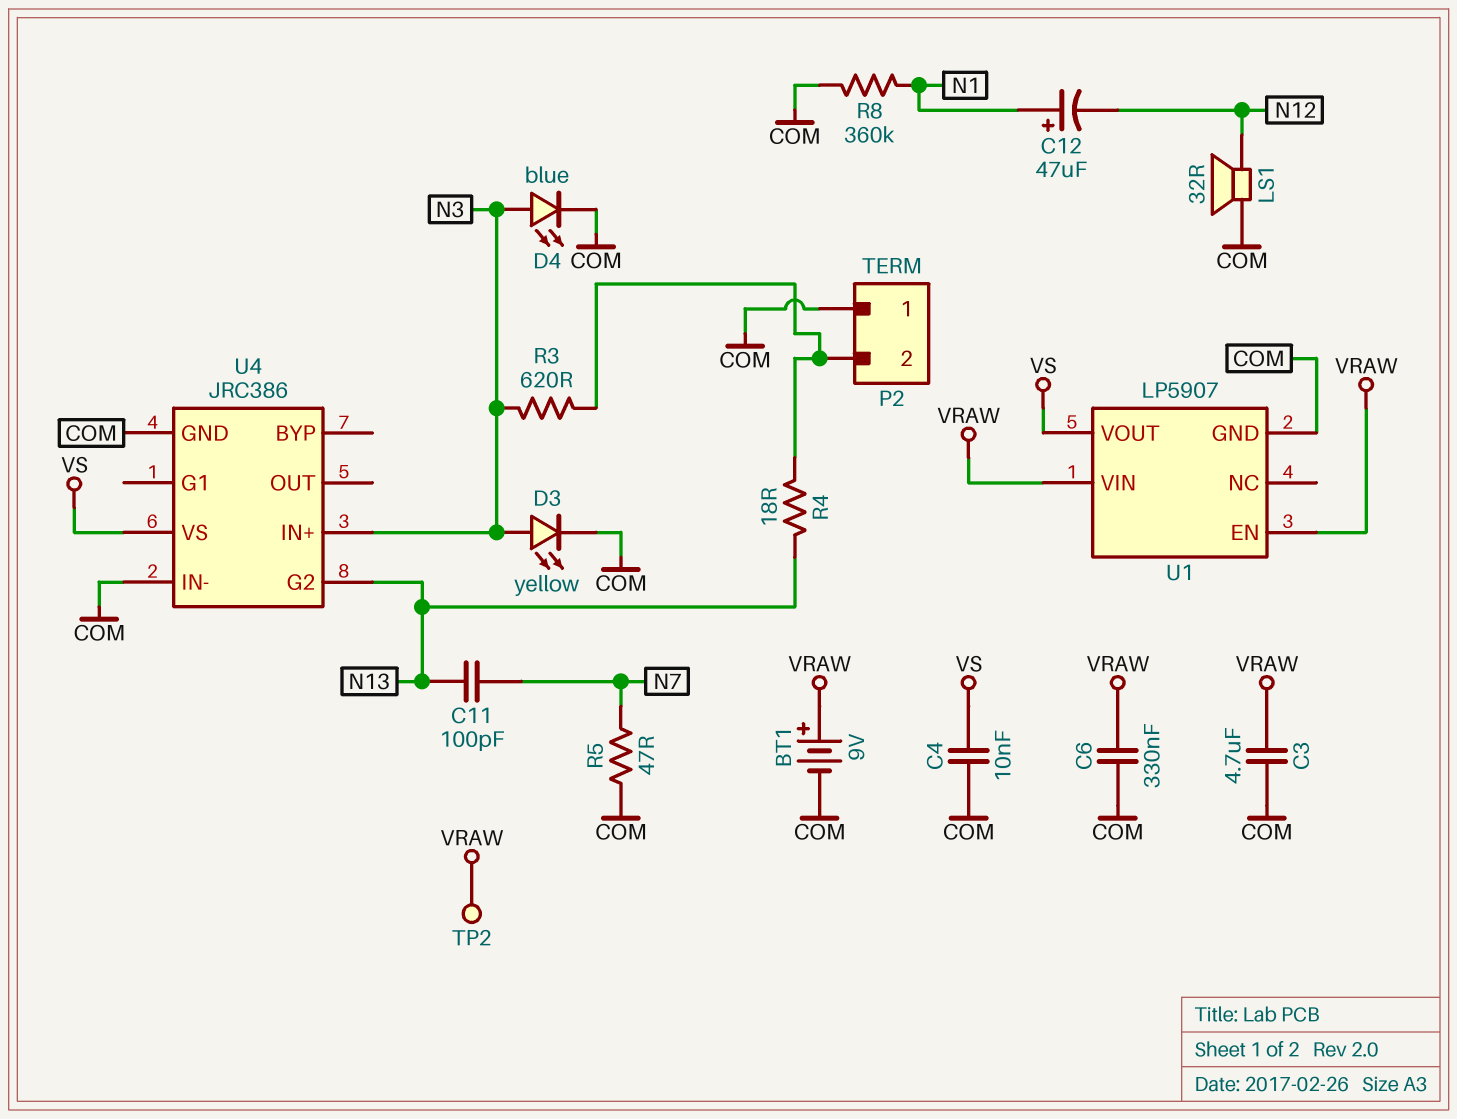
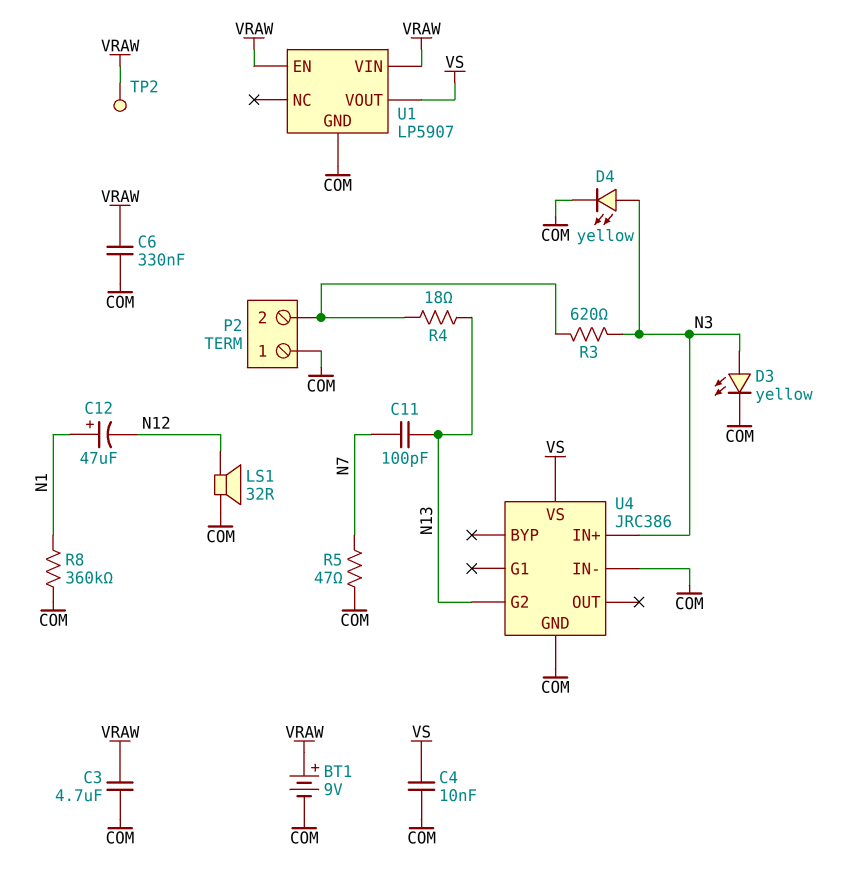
D4: LED blue (A N3, K COM) -> LED yellow (A N3, K COM)

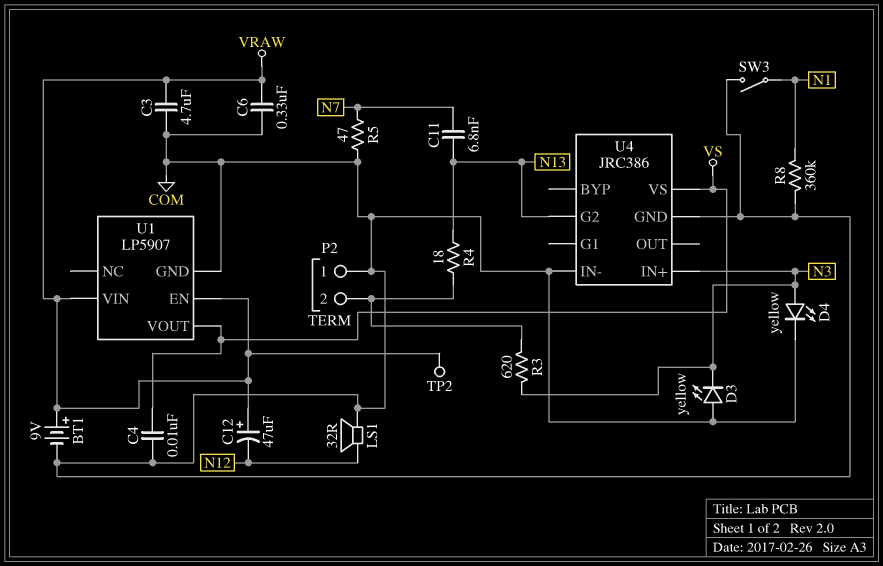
C11: 100pF (N7, N13) -> 6.8nF (N7, N13)
C12: 47uF (plus N1, minus N12) -> 47uF (plus VRAW, minus N12)
D3: LED yellow (A N3, K COM) -> LED yellow (A COM, K N3)
SW3: none -> switch (COM, N1)

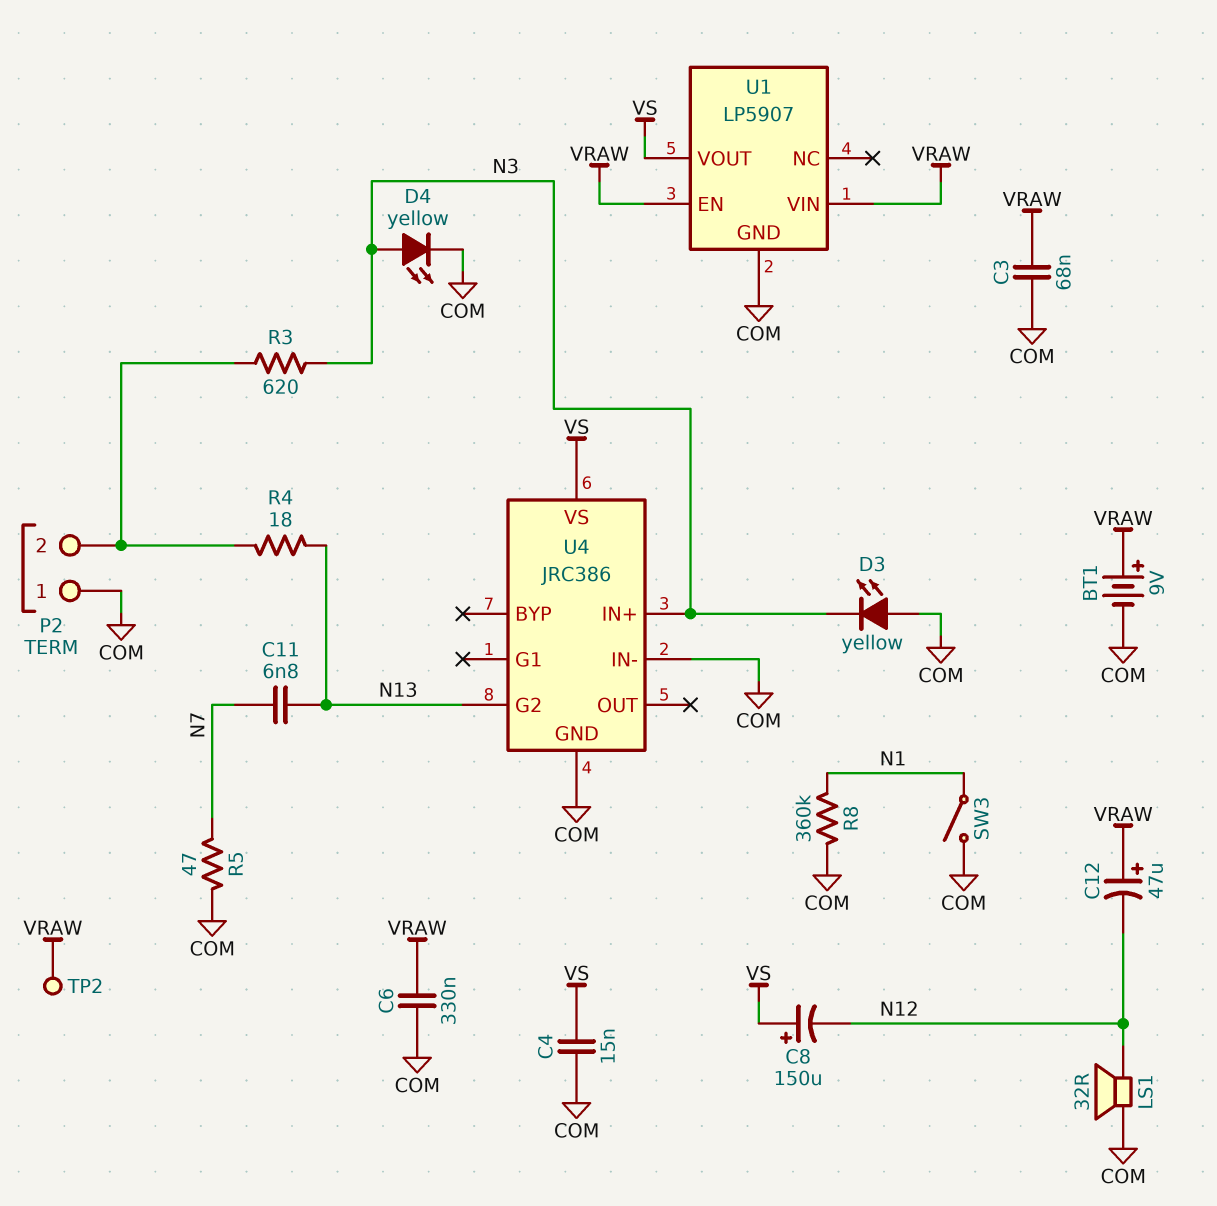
C3: 4.7uF (COM, VRAW) -> 68nF (COM, VRAW)
C4: 10nF (COM, VS) -> 15nF (COM, VS)
C8: none -> 150uF (plus VS, minus N12)

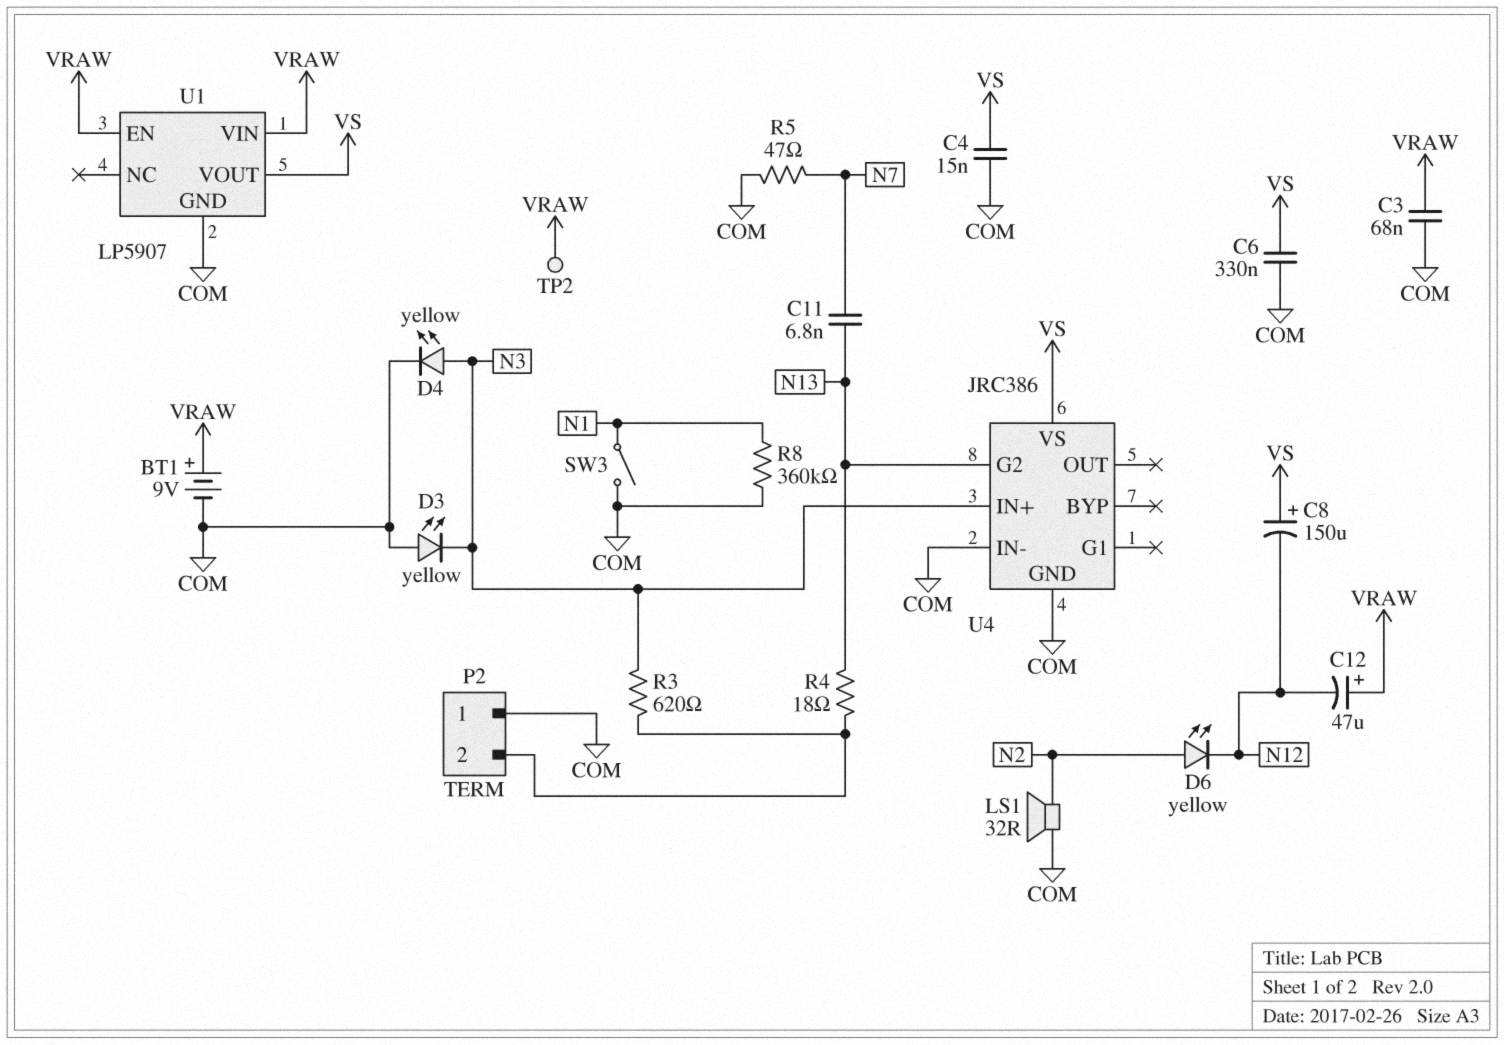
C6: 330nF (COM, VRAW) -> 330nF (COM, VS)
D6: none -> LED yellow (A N2, K N12)
LS1: speaker 32R (COM, N12) -> speaker 32R (COM, N2)

